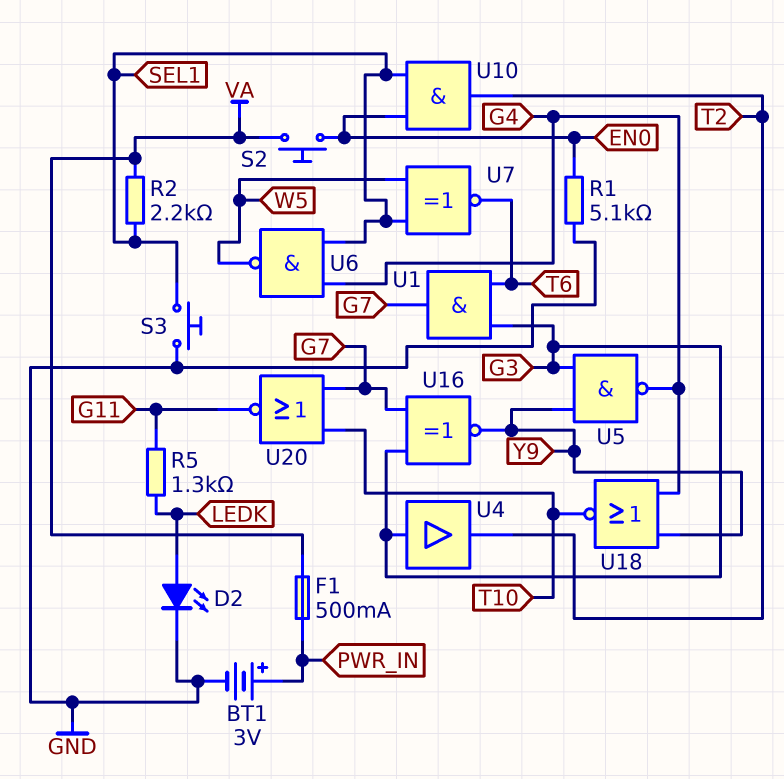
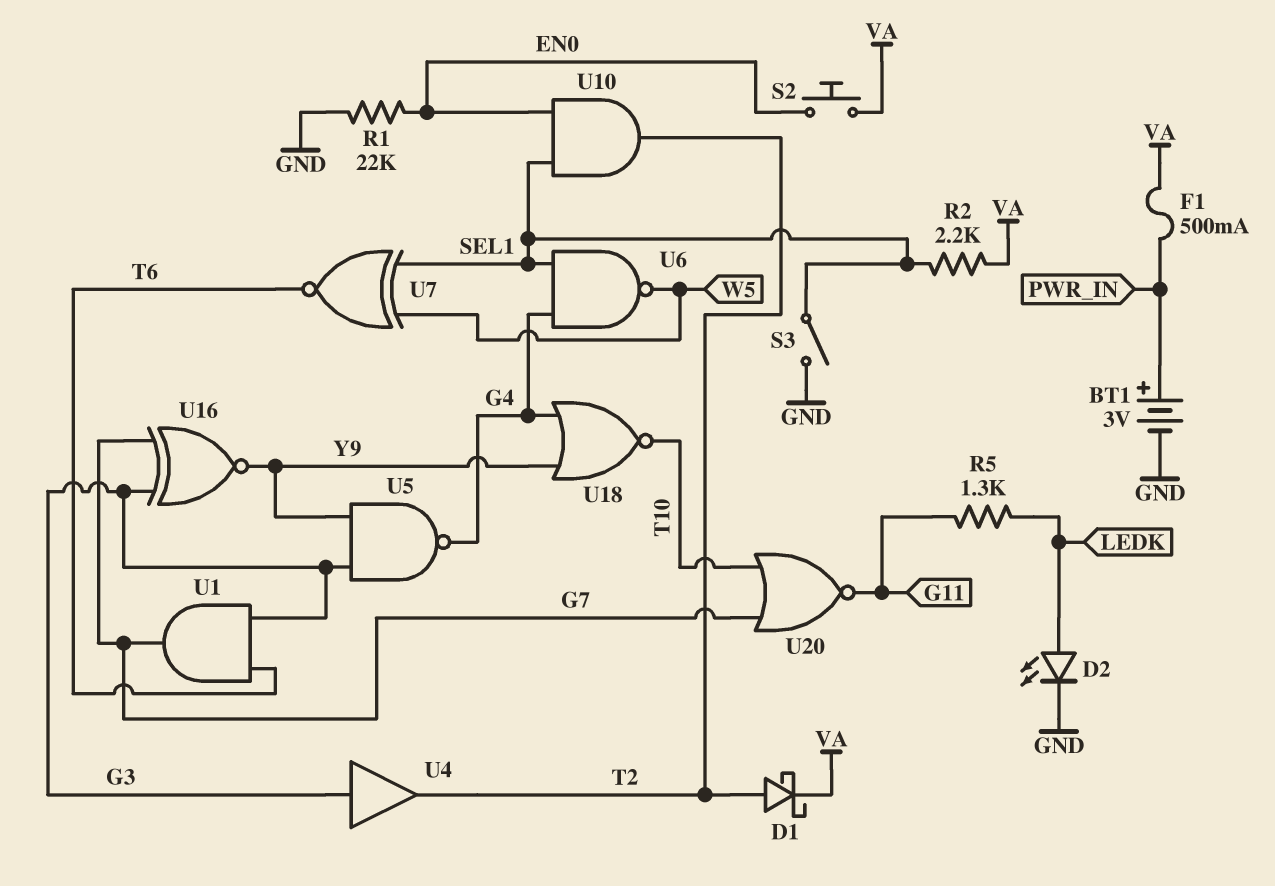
D1: none -> schottky (A T2, K VA)
R1: 5.1k (EN0, GND) -> 22k (EN0, GND)
S3: button (GND, SEL1) -> switch (GND, SEL1)

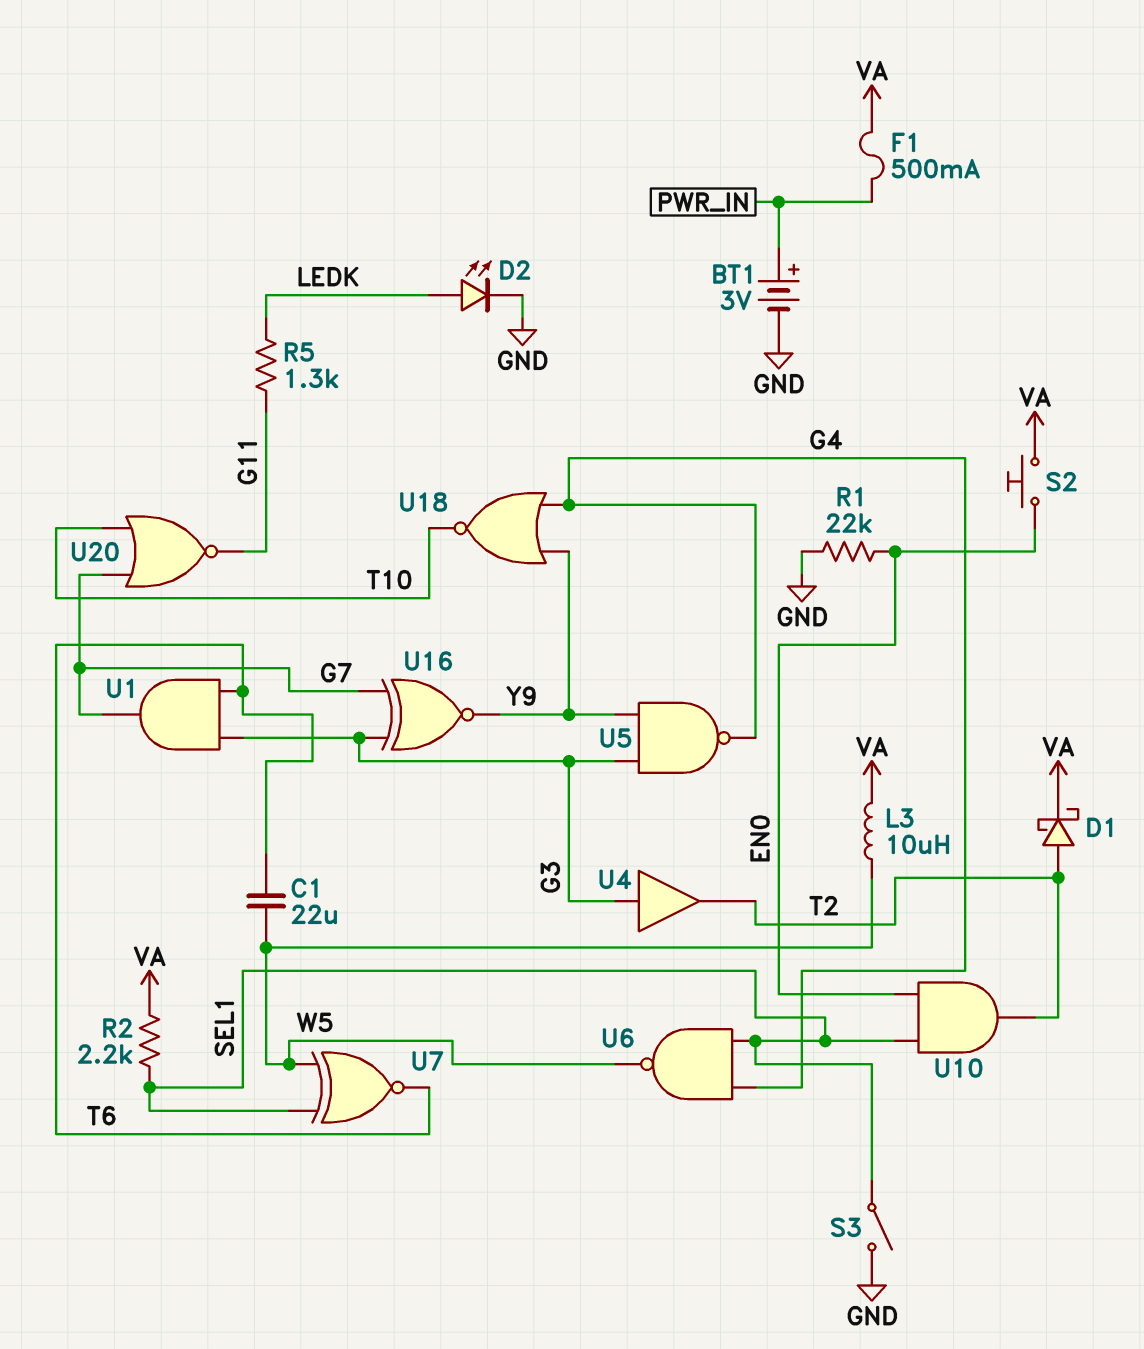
C1: none -> 22uF (T6, W5)
L3: none -> 10uH (VA, W5)

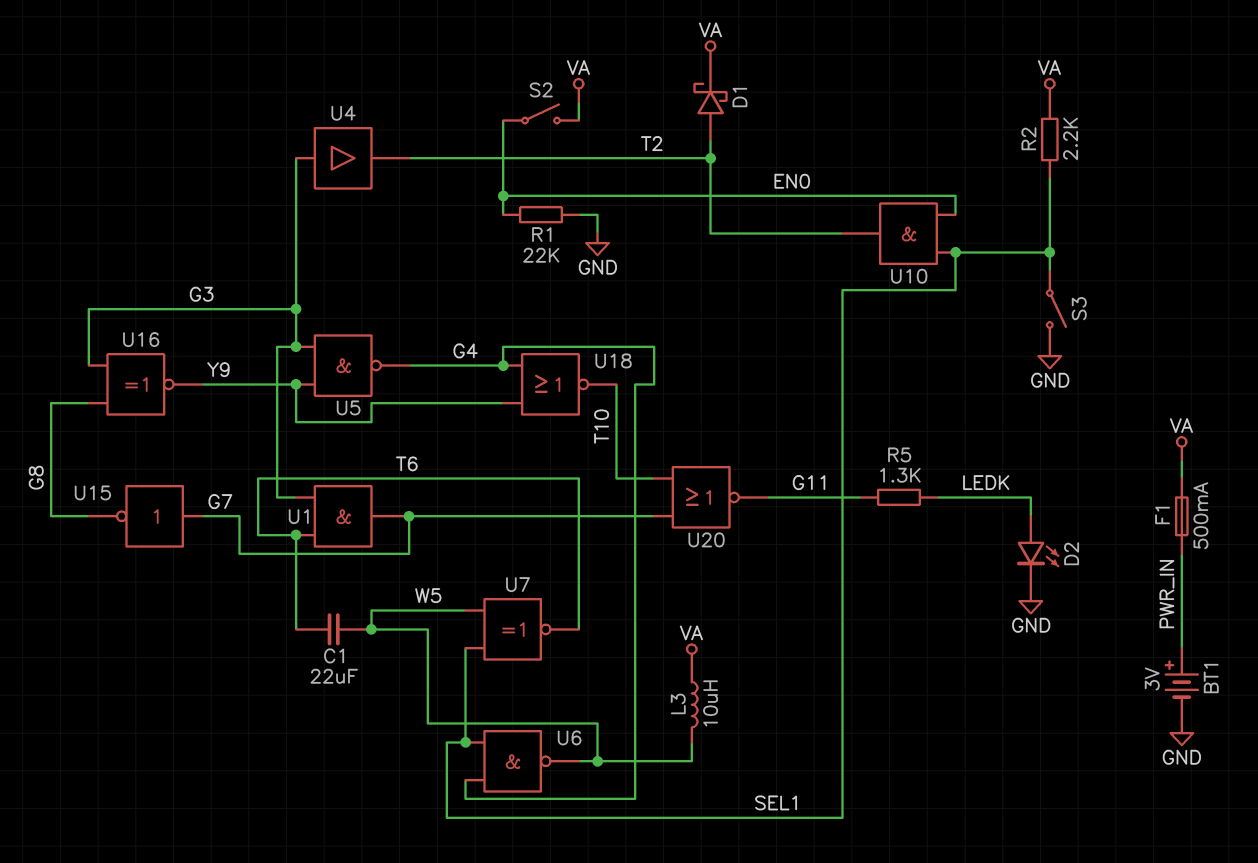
S2: button (EN0, VA) -> switch (EN0, VA)
U15: none -> NOT (in G7, out G8)
U16: XNOR (in G3, in G7, out Y9) -> XNOR (in G3, in G8, out Y9)

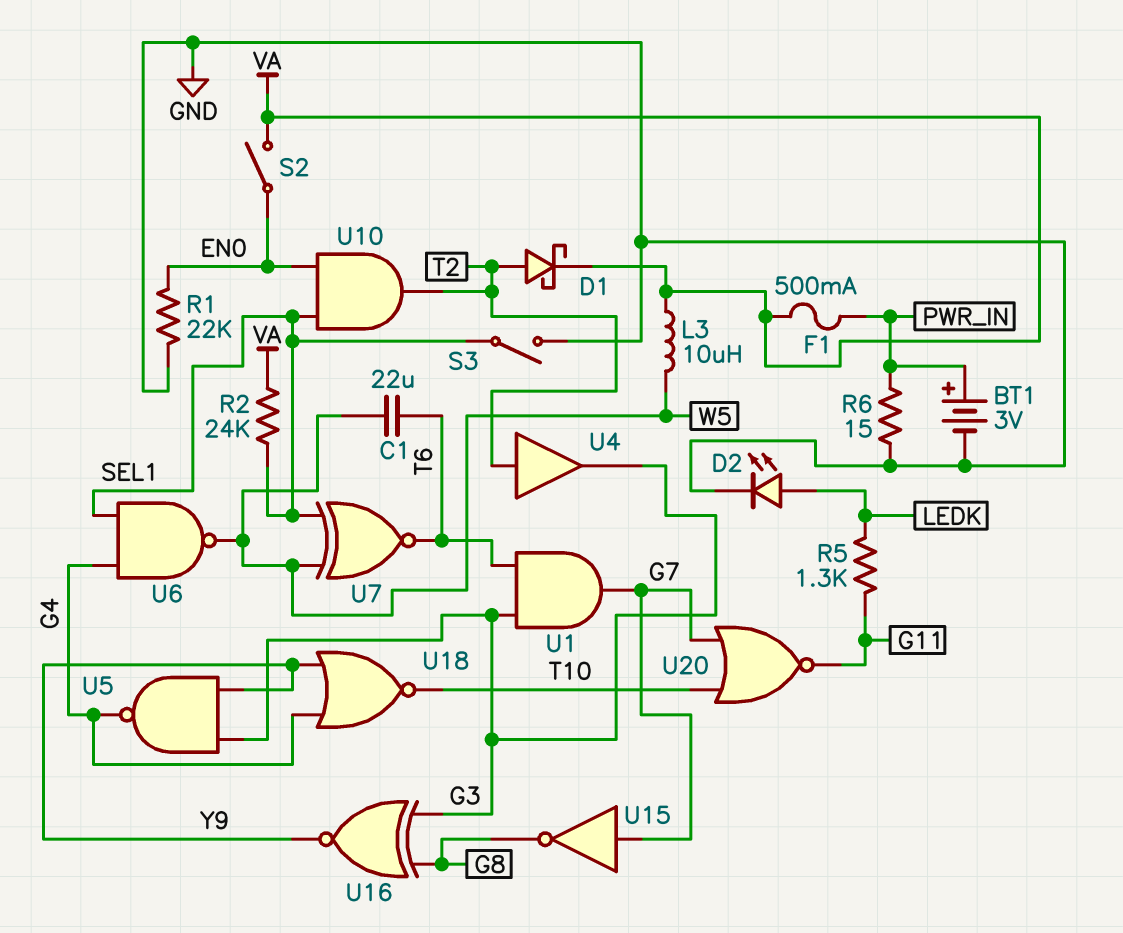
R2: 2.2k (SEL1, VA) -> 24k (SEL1, VA)
R6: none -> 15 (GND, PWR_IN)
U4: buffer (in G3, out T2) -> buffer (in T2, out G3)

